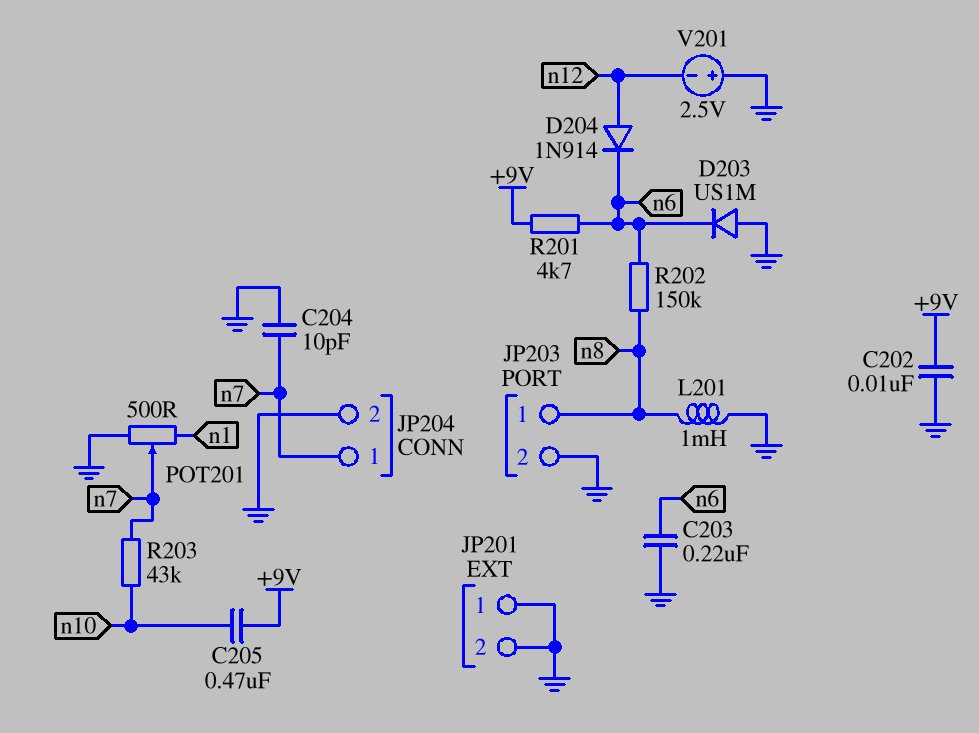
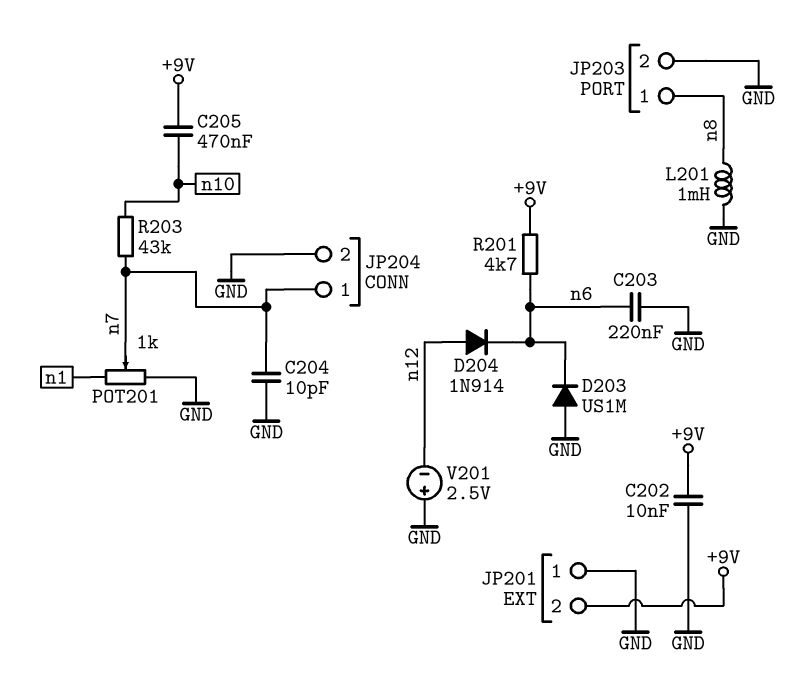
JP201 pin 2: GND -> +9V
POT201: 500 (GND, n1, wiper n7) -> 1k (GND, n1, wiper n7)
R202: 150k (n6, n8) -> none

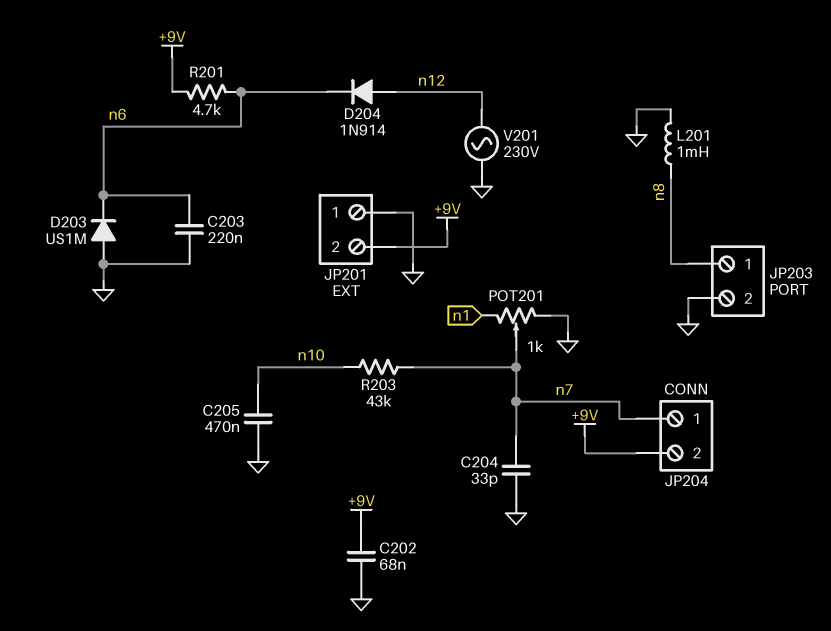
C202: 10nF (+9V, GND) -> 68nF (+9V, GND)
C204: 10pF (GND, n7) -> 33pF (GND, n7)
C205: 470nF (+9V, n10) -> 470nF (GND, n10)
JP204 pin 2: GND -> +9V
V201: 2.5V (plus GND, minus n12) -> AC 230V (GND, n12)

